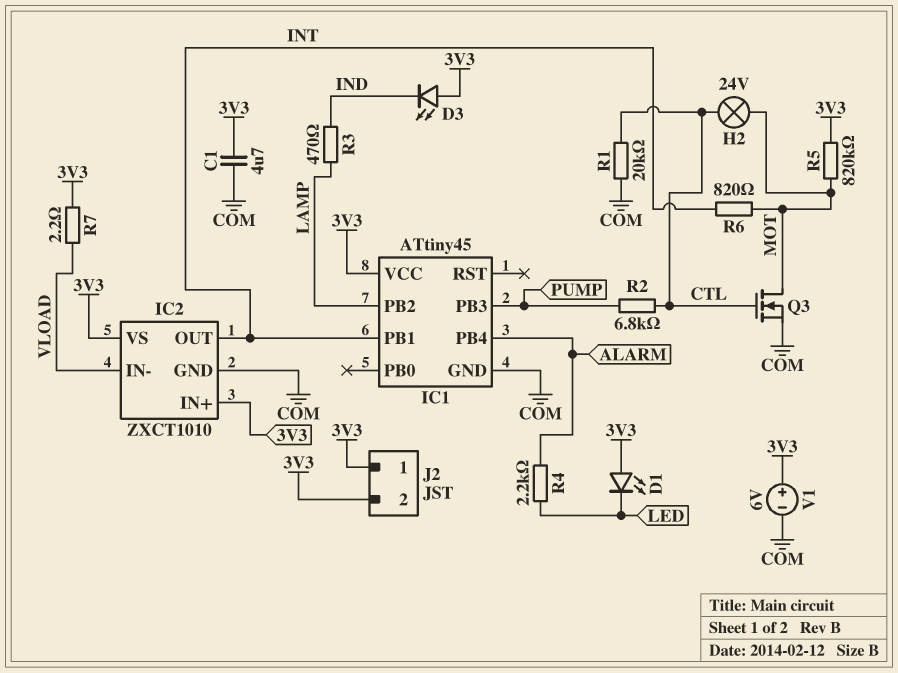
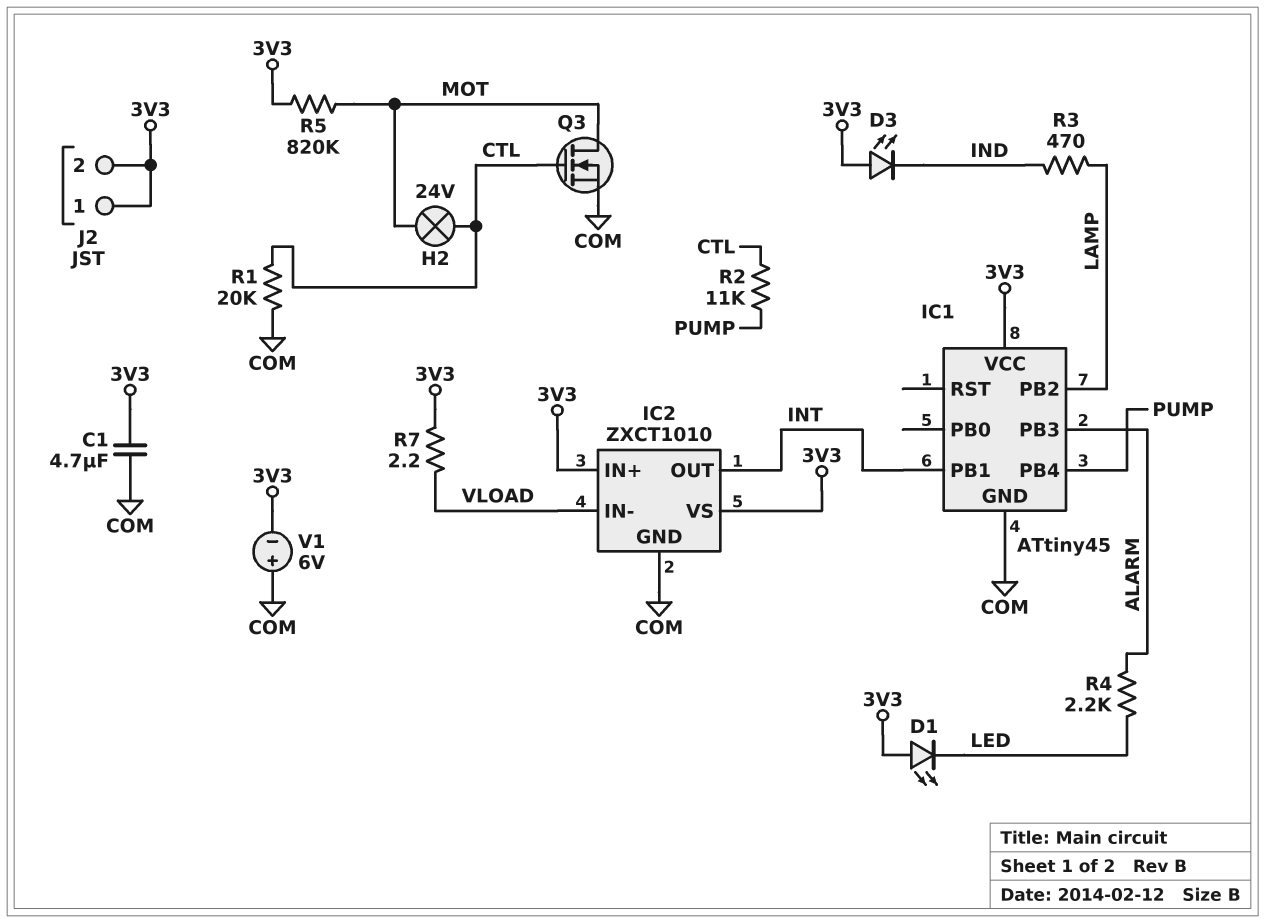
IC1 pin PB3: PUMP -> ALARM
IC1 pin PB4: ALARM -> PUMP
R2: 6.8k (CTL, PUMP) -> 11k (CTL, PUMP)
R6: 820 (INT, MOT) -> none
V1: 6V (plus 3V3, minus COM) -> 6V (plus COM, minus 3V3)

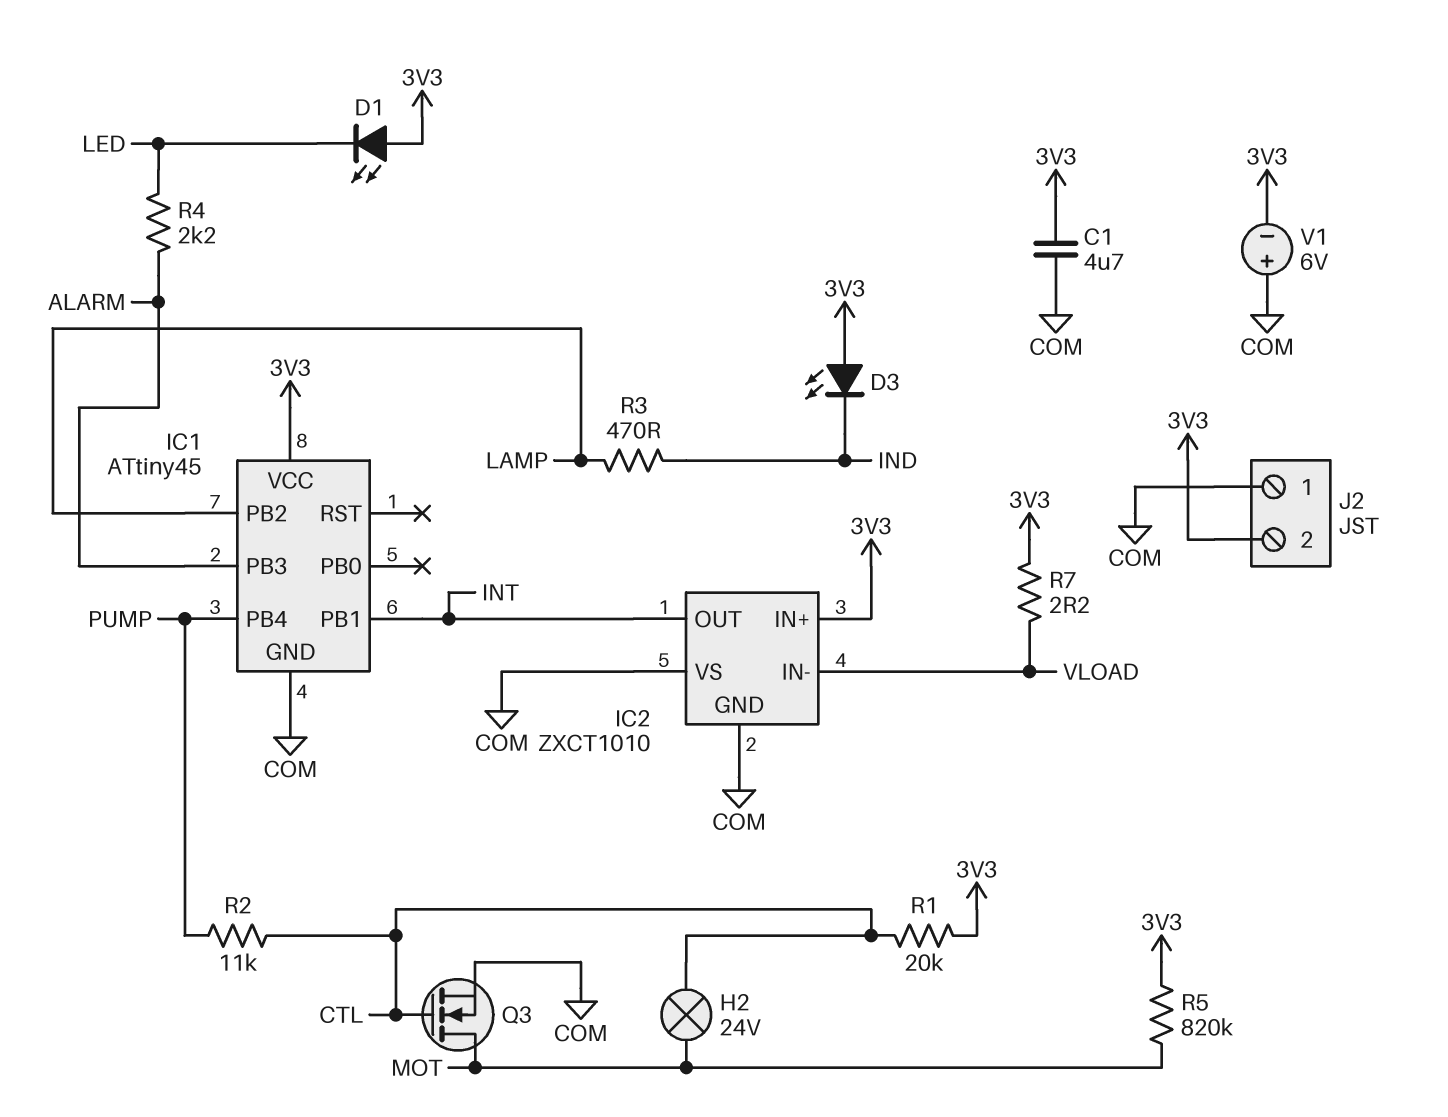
IC2 pin VS: 3V3 -> COM
J2 pin 1: 3V3 -> COM
R1: 20k (COM, CTL) -> 20k (3V3, CTL)

